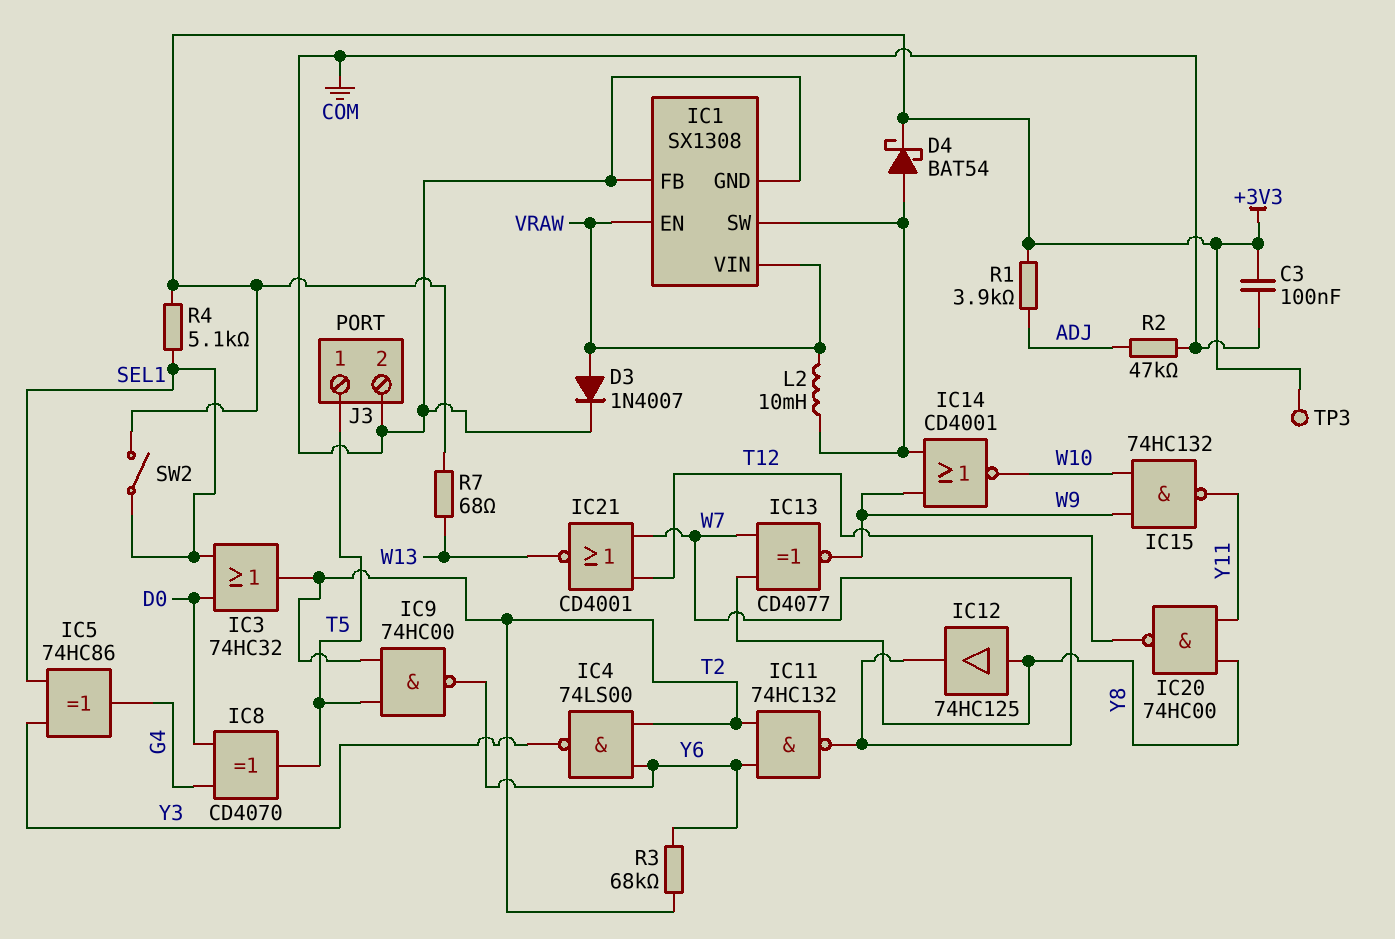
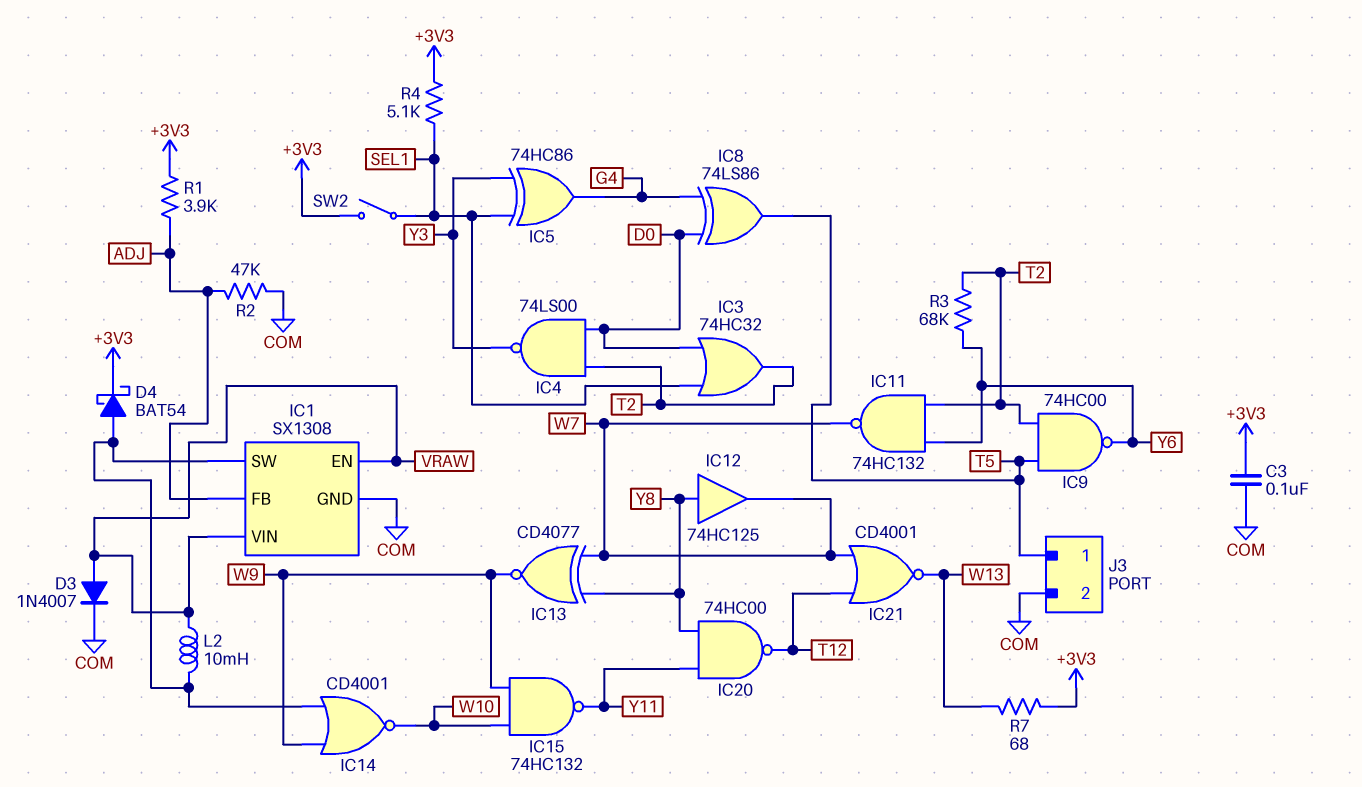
IC1 pin FB: COM -> ADJ
IC4: NAND 74LS00 (in T2, in Y6, out Y3) -> NAND 74LS00 (in D0, in T2, out Y3)
IC8: XOR CD4070 (in D0, in G4, out T5) -> XOR 74LS86 (in D0, in G4, out T5)
TP3: test point (+3V3) -> none

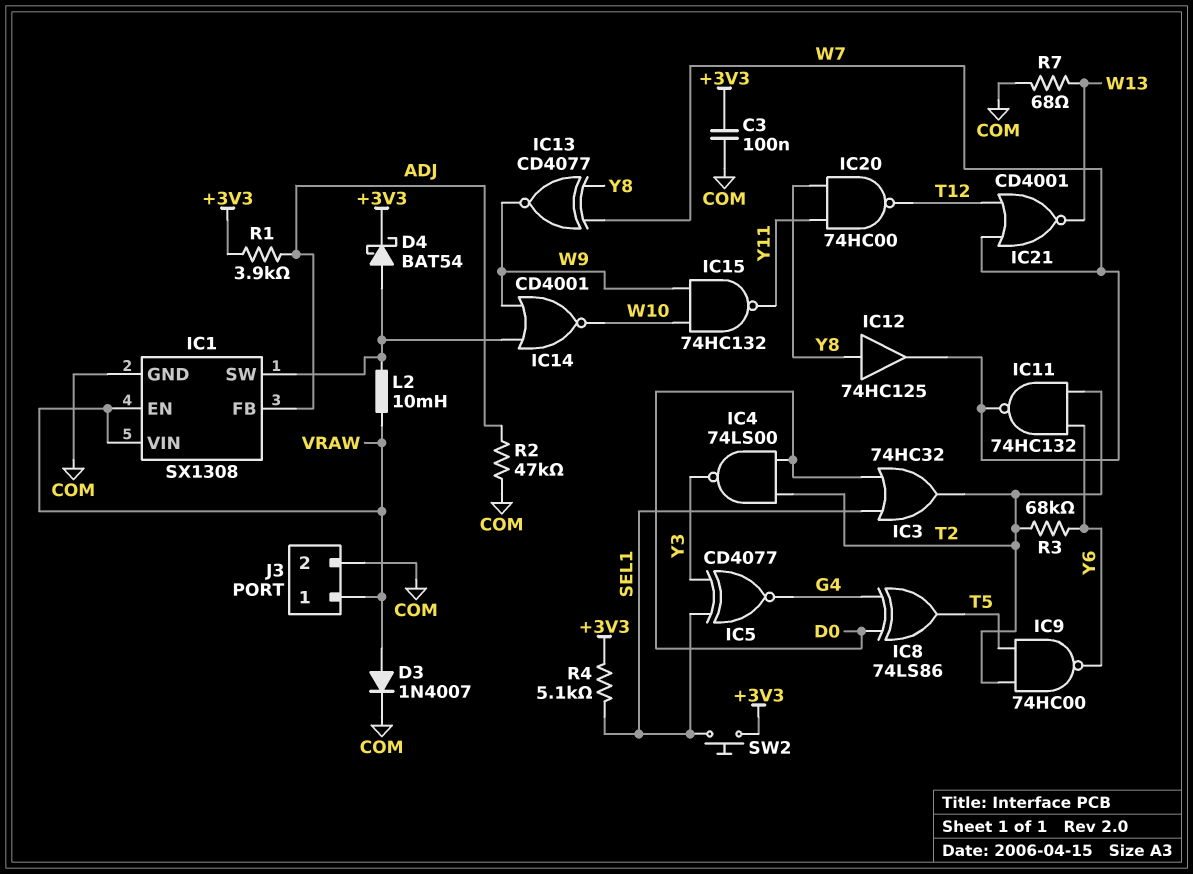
IC5: XOR 74HC86 (in SEL1, in Y3, out G4) -> XNOR CD4077 (in SEL1, in Y3, out G4)
J3 pin 1: T5 -> VRAW
R7: 68 (+3V3, W13) -> 68 (COM, W13)
SW2: switch (+3V3, SEL1) -> button (+3V3, SEL1)

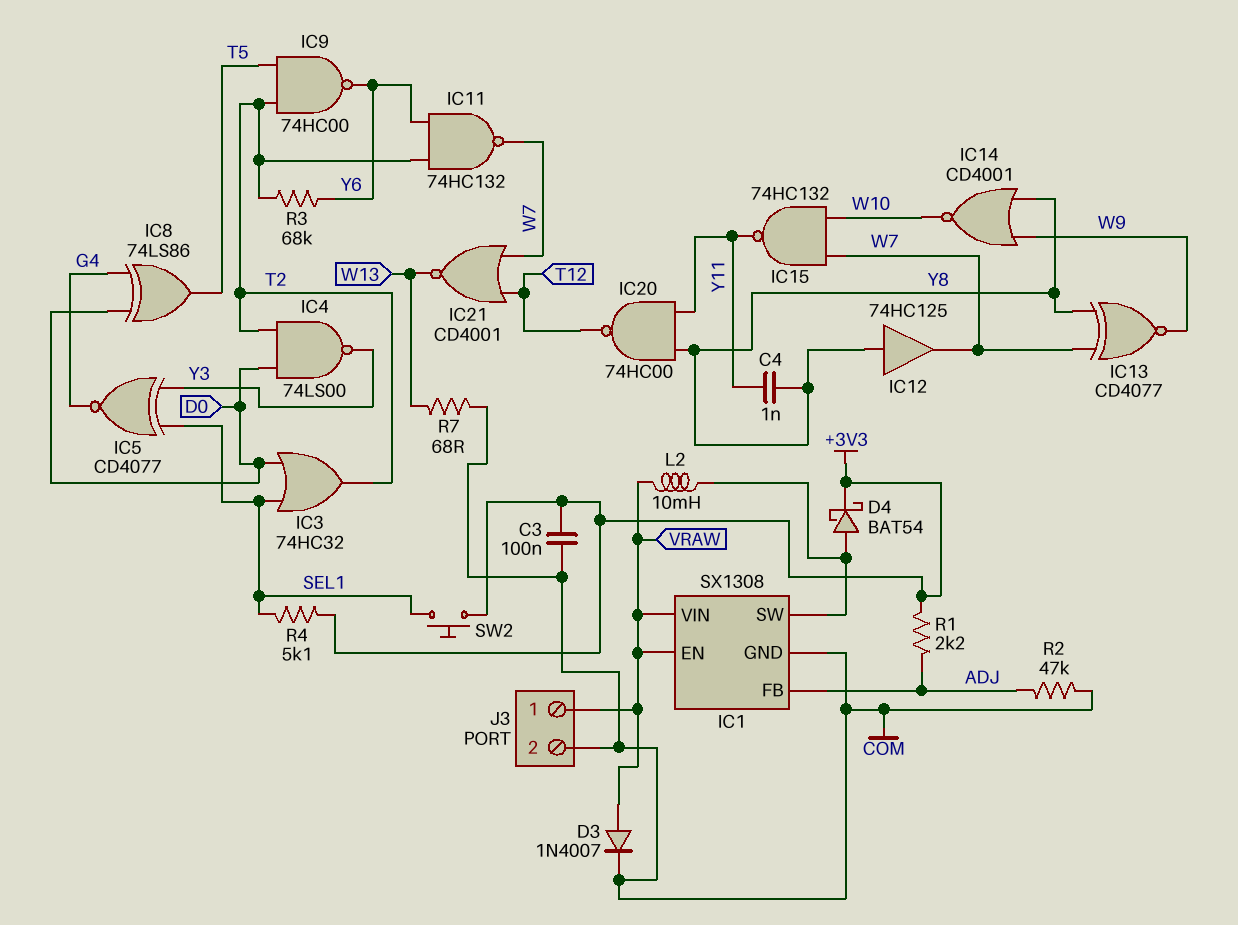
C4: none -> 1nF (Y8, Y11)
IC14: NOR CD4001 (in IC1/SW, in W9, out W10) -> NOR CD4001 (in W9, in Y8, out W10)
IC15: NAND 74HC132 (in W9, in W10, out Y11) -> NAND 74HC132 (in W7, in W10, out Y11)
R1: 3.9k (+3V3, ADJ) -> 2.2k (+3V3, ADJ)

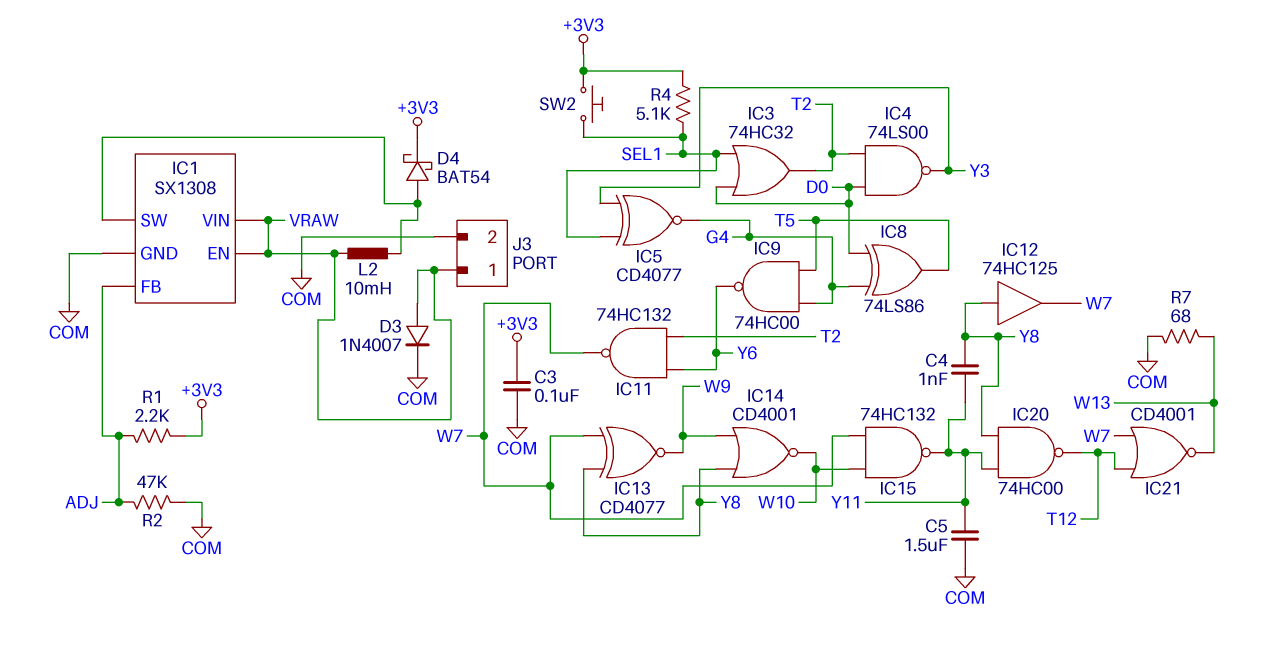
C5: none -> 1.5uF (COM, Y11)
IC9: NAND 74HC00 (in T2, in T5, out Y6) -> NAND 74HC00 (in G4, in T5, out Y6)
R3: 68k (T2, Y6) -> none

